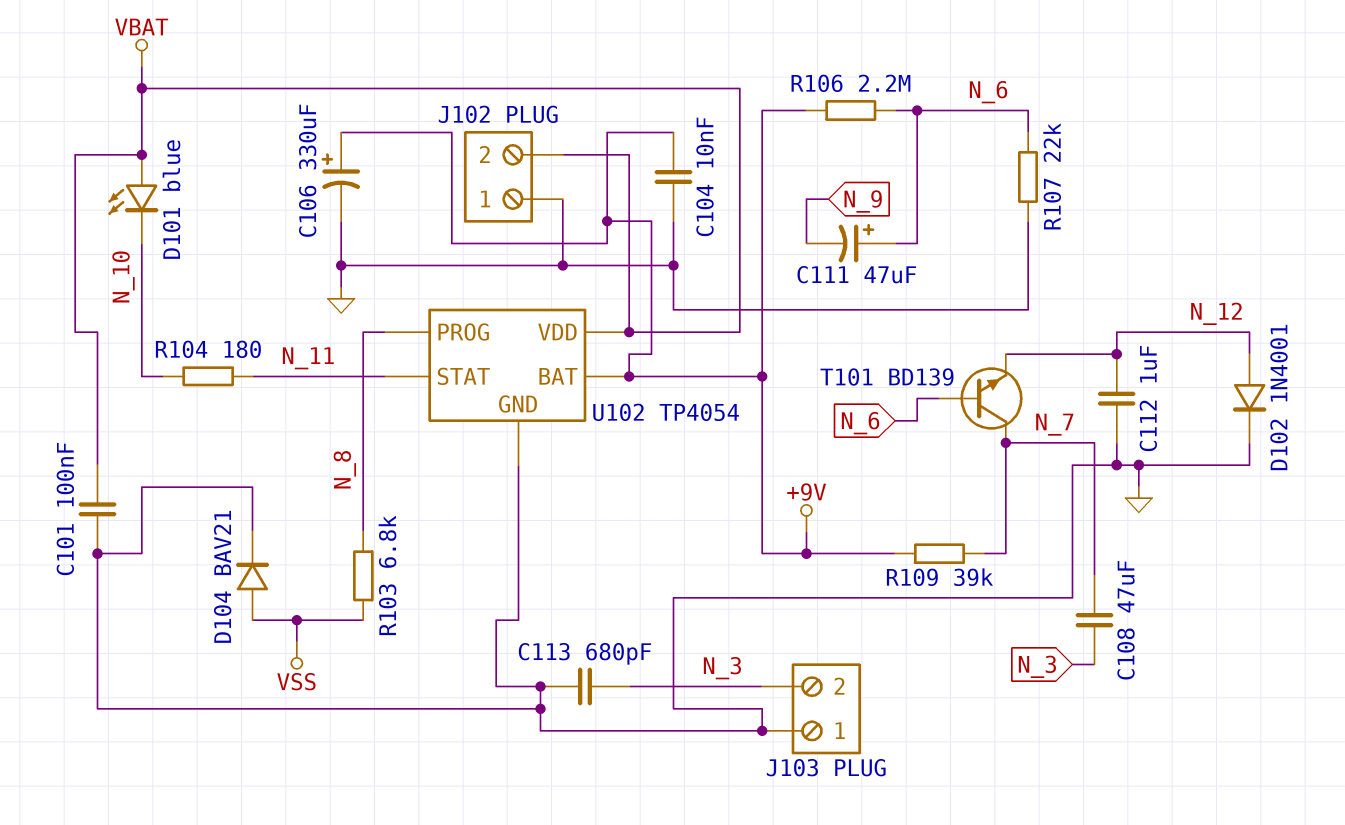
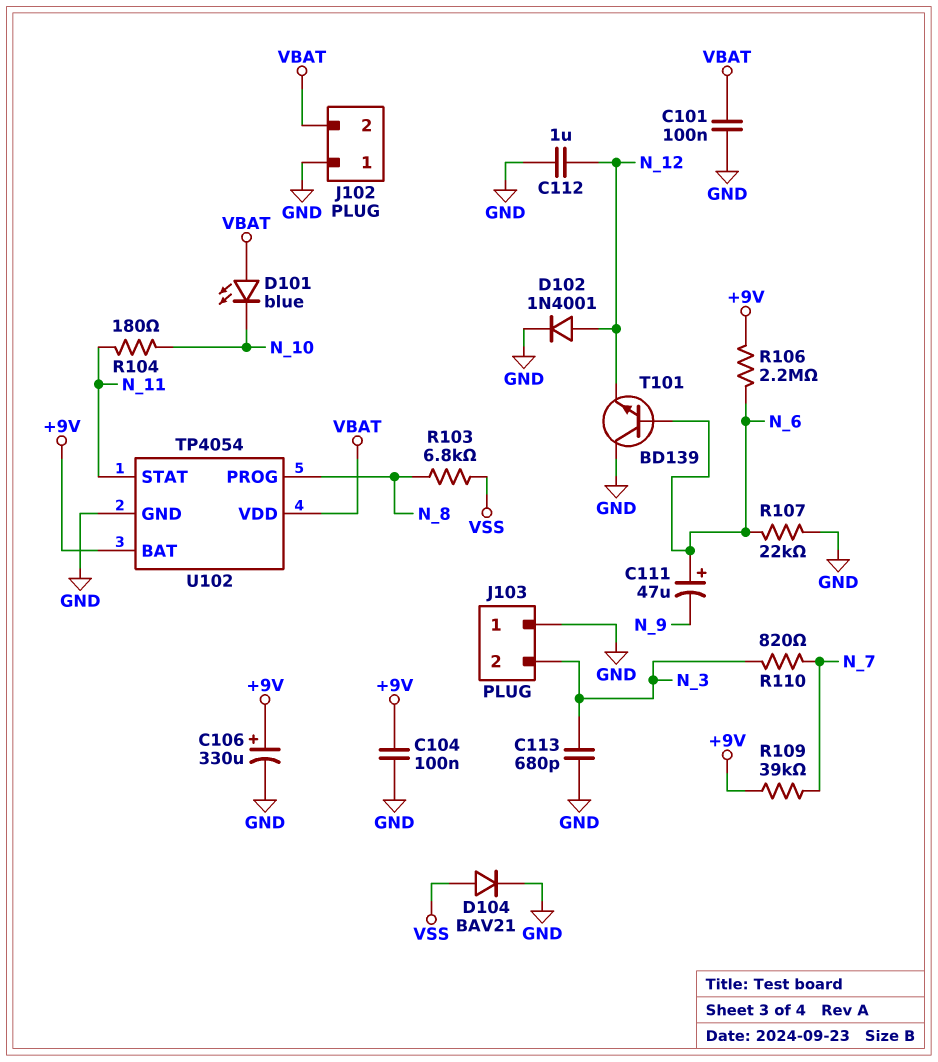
C104: 10nF (+9V, GND) -> 100nF (+9V, GND)
C108: 47uF (N_3, N_7) -> none
R110: none -> 820 (N_3, N_7)
T101: NPN BD139 (B N_6, C N_7, E N_12) -> NPN BD139 (B N_6, C GND, E N_12)

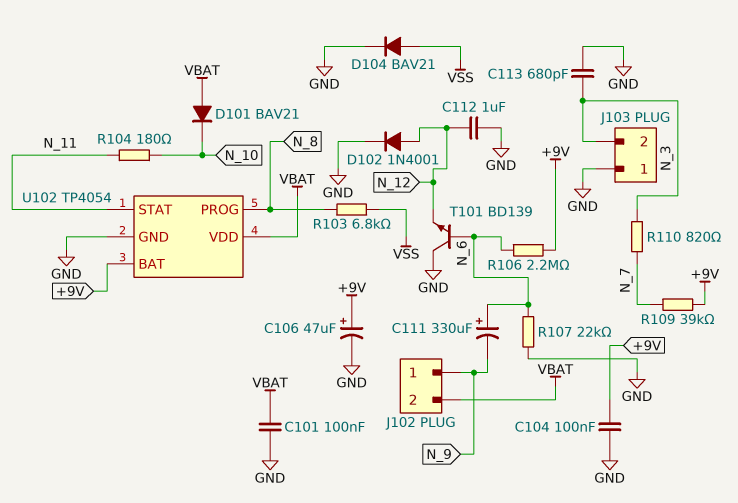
C106: 330uF (plus +9V, minus GND) -> 47uF (plus +9V, minus GND)
C111: 47uF (plus N_6, minus N_9) -> 330uF (plus N_6, minus N_9)
D101: LED blue (A VBAT, K N_10) -> diode BAV21 (A VBAT, K N_10)
J102 pin 1: GND -> N_9

